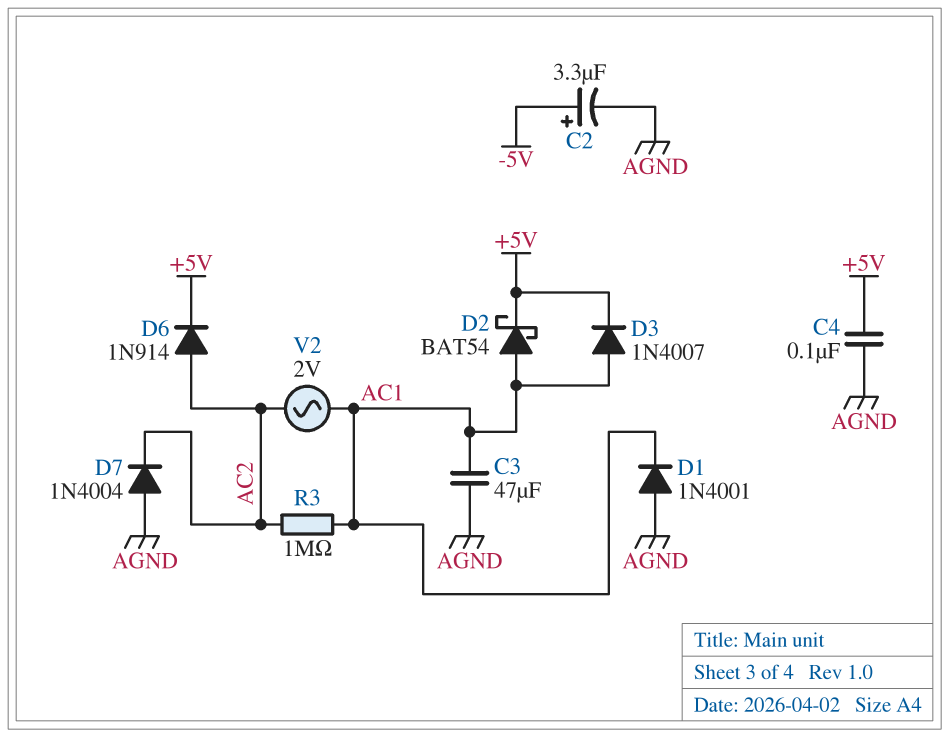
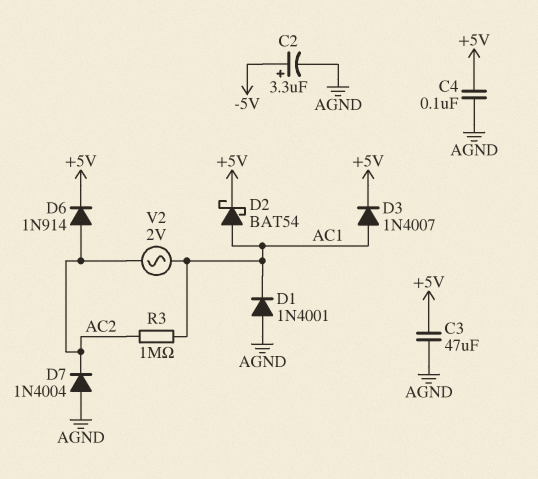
C3: 47uF (AC1, AGND) -> 47uF (+5V, AGND)

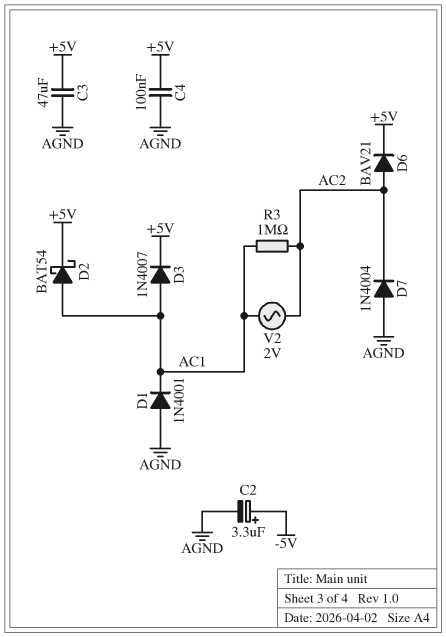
D6: diode 1N914 (A AC2, K +5V) -> diode BAV21 (A AC2, K +5V)

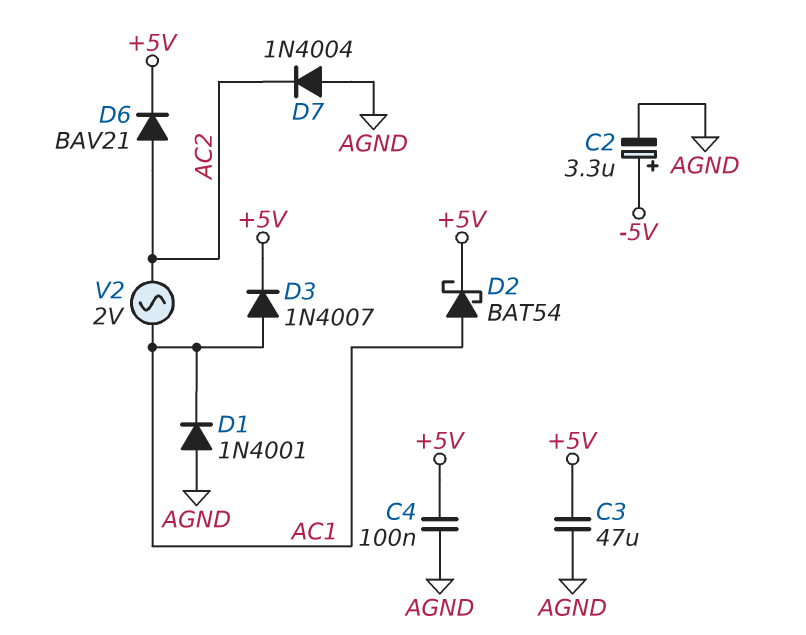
R3: 1M (AC1, AC2) -> none

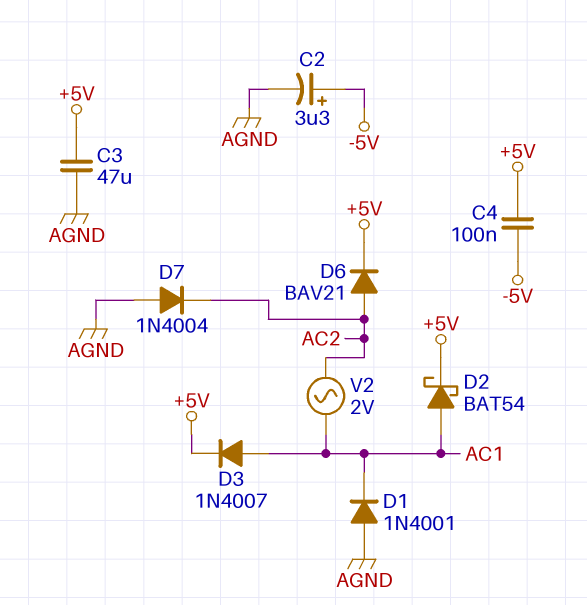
C4: 100nF (+5V, AGND) -> 100nF (+5V, -5V)

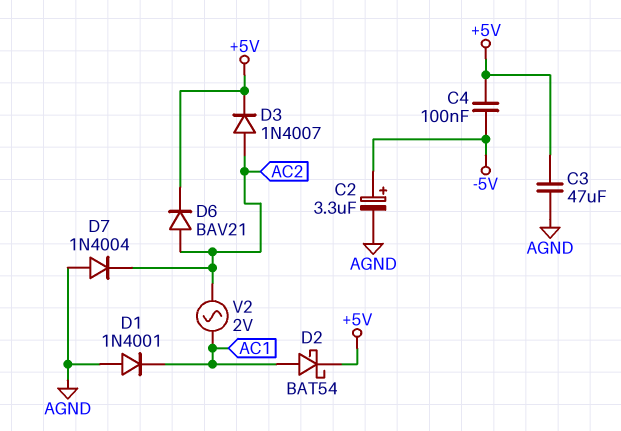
D3: diode 1N4007 (A AC1, K +5V) -> diode 1N4007 (A AC2, K +5V)

